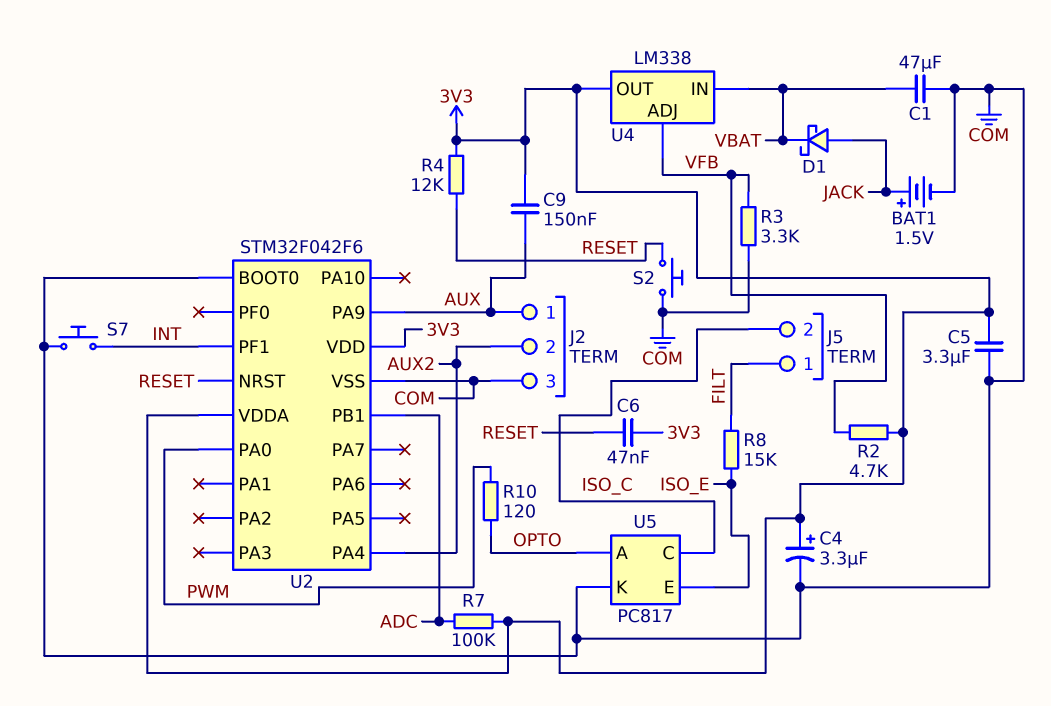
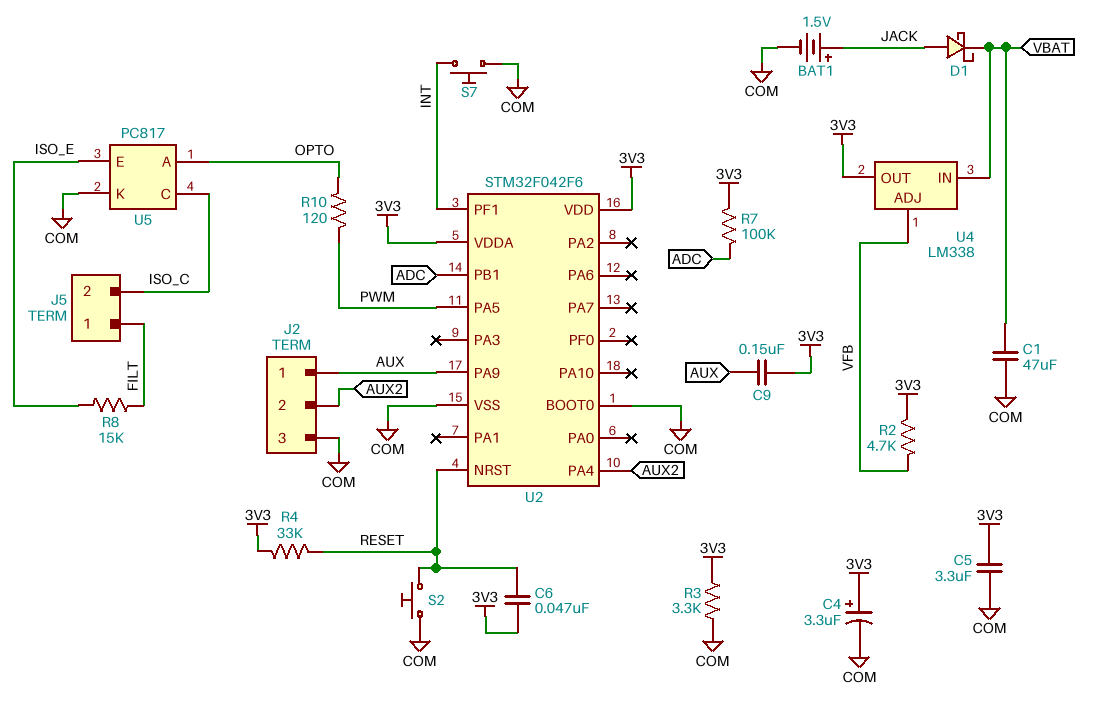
R3: 3.3k (COM, VFB) -> 3.3k (3V3, COM)
R4: 12k (3V3, RESET) -> 33k (3V3, RESET)
U2 pin PA0: PWM -> none
U2 pin PA5: none -> PWM

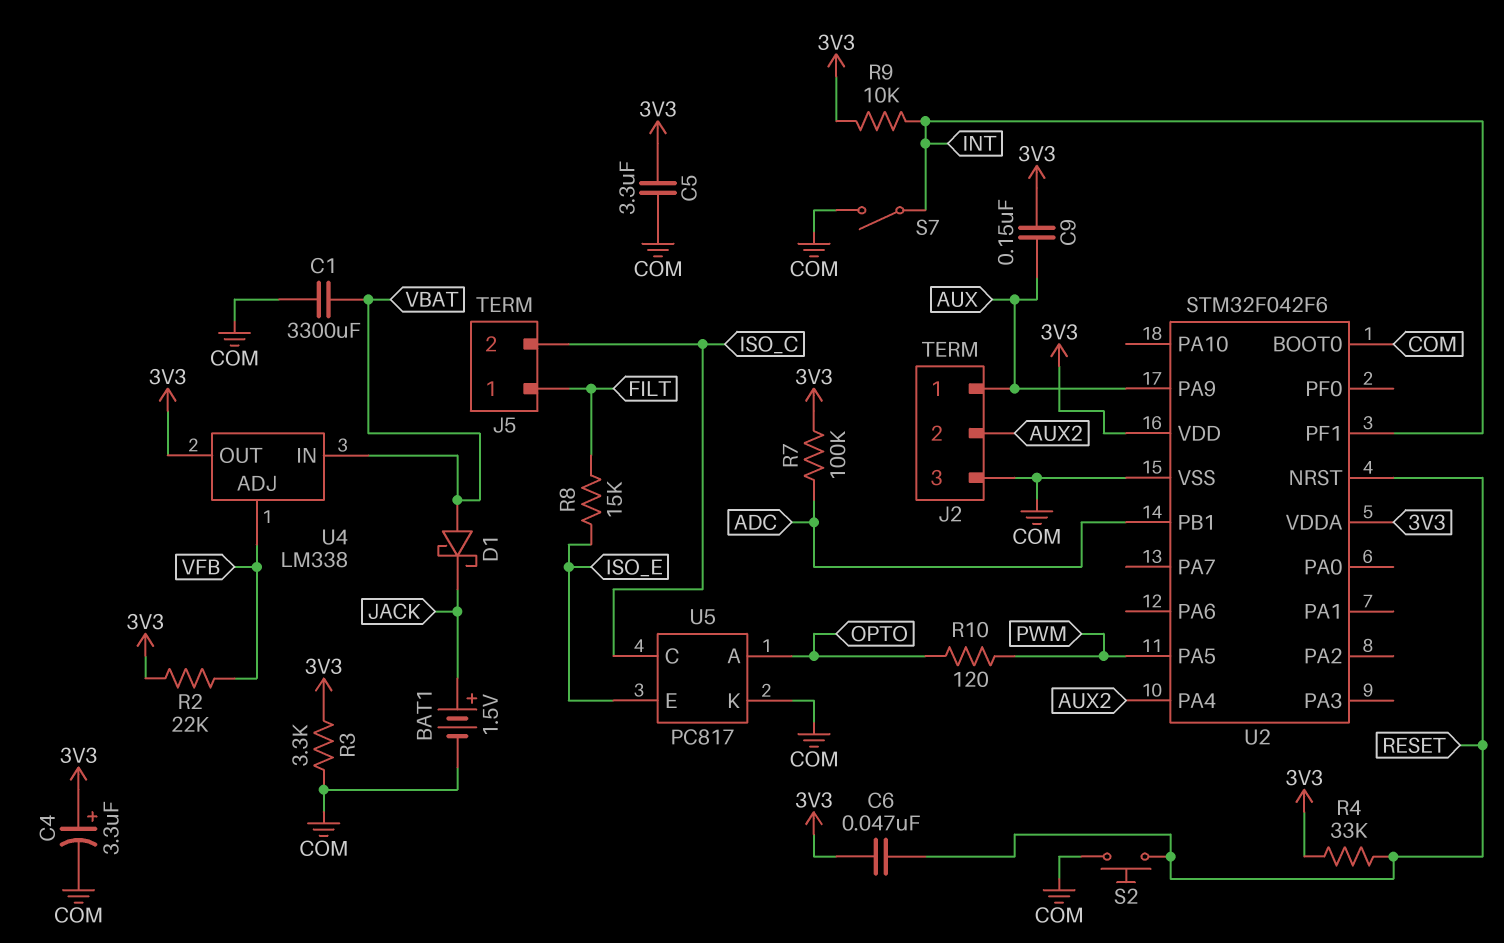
C1: 47uF (COM, VBAT) -> 3300uF (COM, VBAT)
D1: schottky (A JACK, K VBAT) -> schottky (A VBAT, K JACK)
R2: 4.7k (3V3, VFB) -> 22k (3V3, VFB)
R9: none -> 10k (3V3, INT)
S7: button (COM, INT) -> switch (COM, INT)

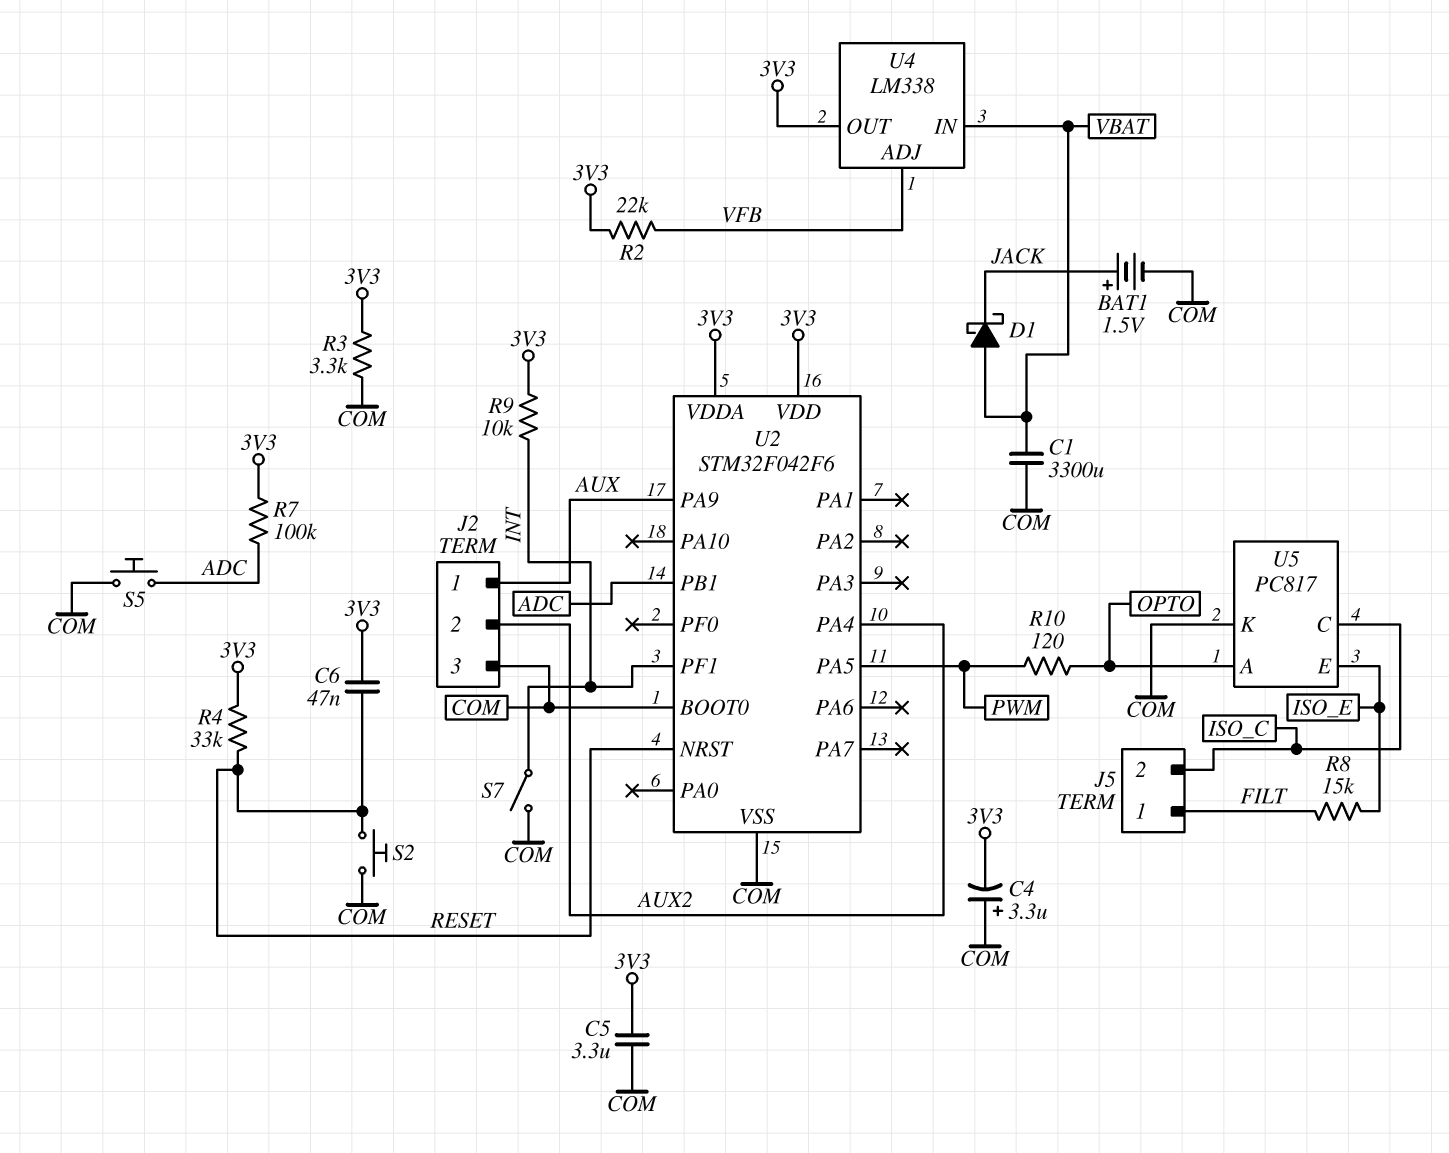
C4: 3.3uF (plus 3V3, minus COM) -> 3.3uF (plus COM, minus 3V3)
C9: 150nF (3V3, AUX) -> none
S5: none -> button (ADC, COM)

